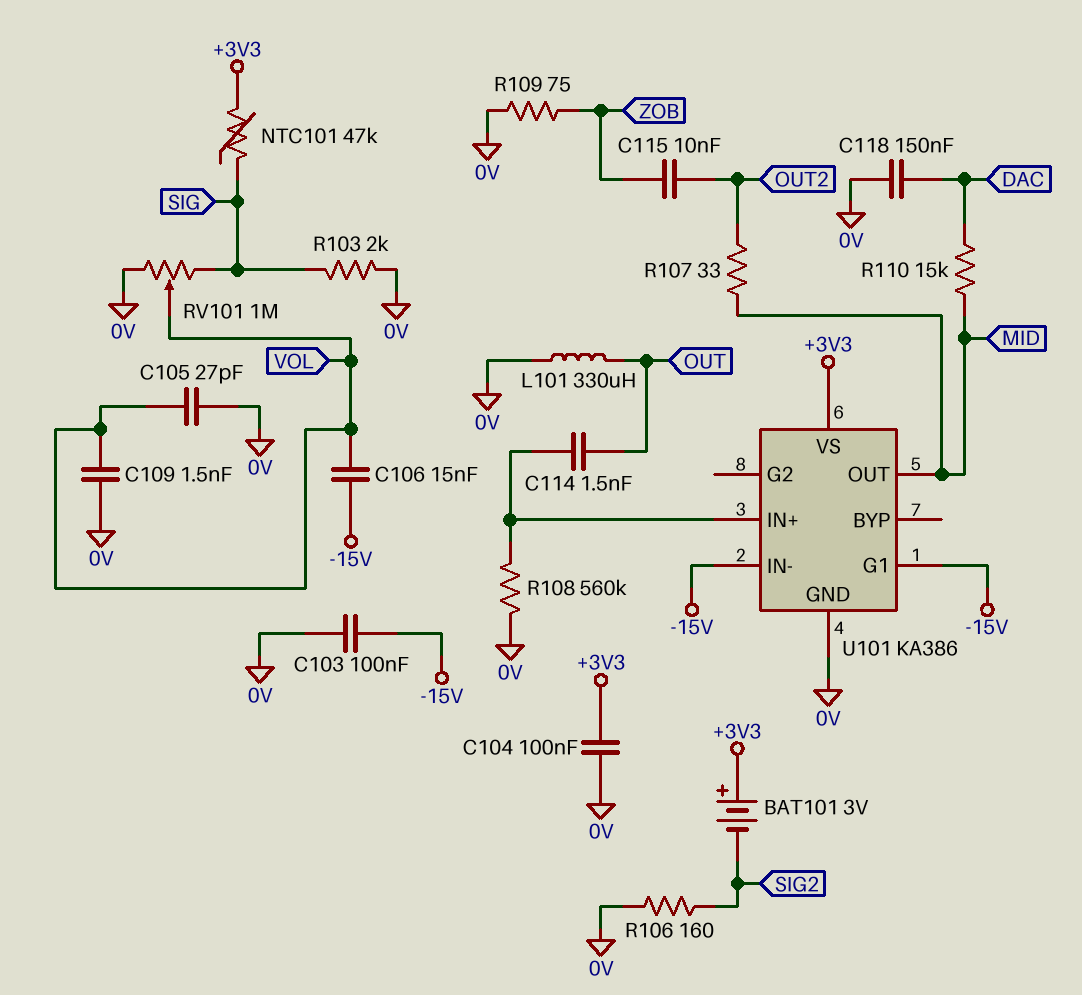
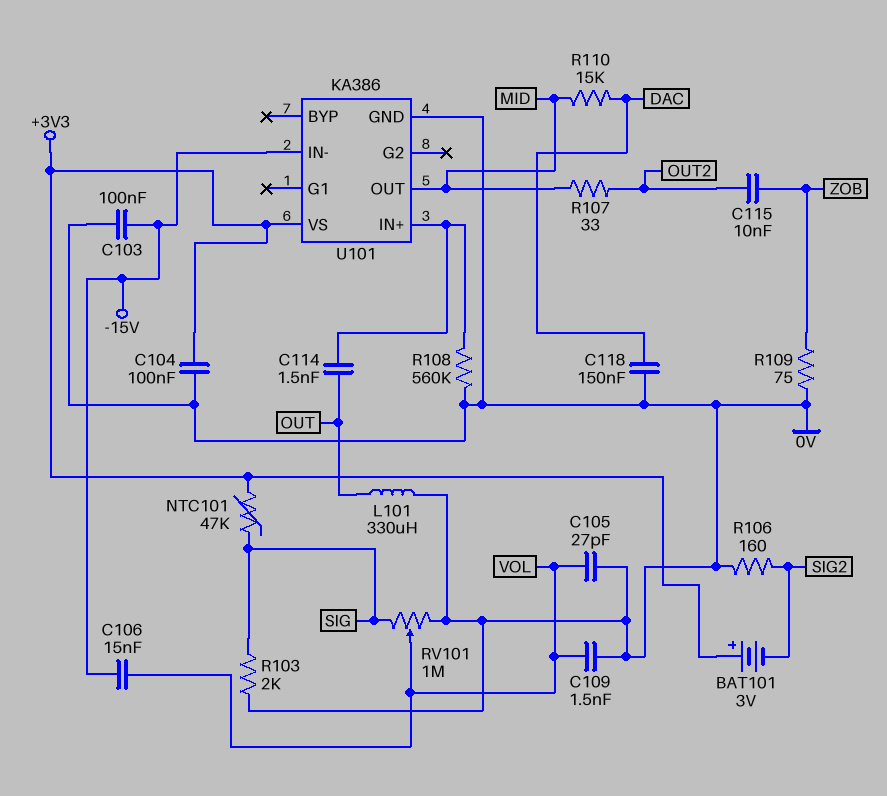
U101 pin G1: -15V -> none

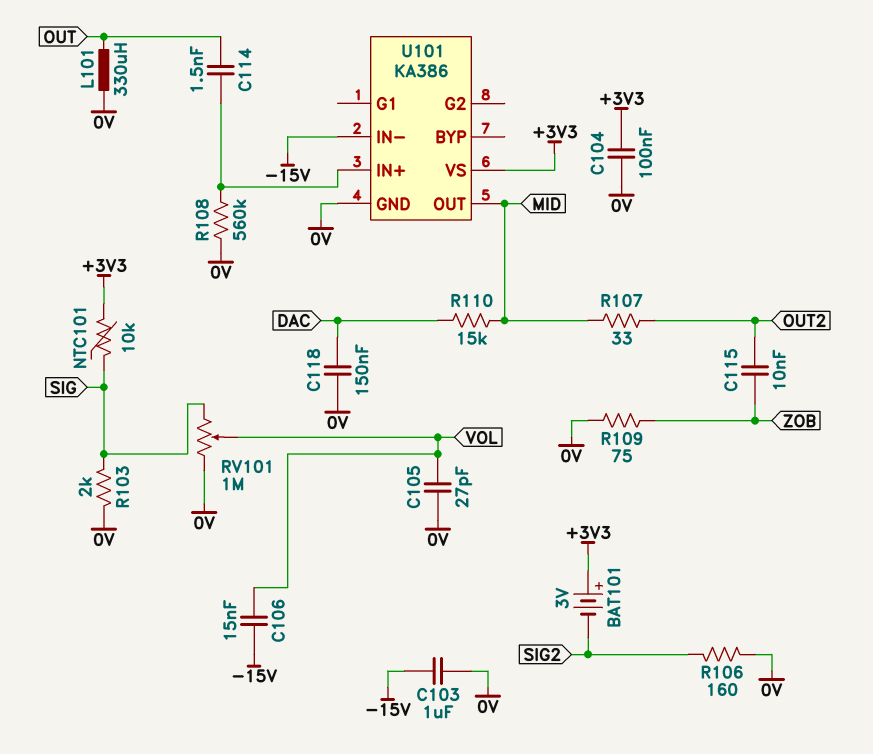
C103: 100nF (-15V, 0V) -> 1uF (-15V, 0V)
C109: 1.5nF (0V, VOL) -> none
NTC101: 47k (+3V3, SIG) -> 10k (+3V3, SIG)

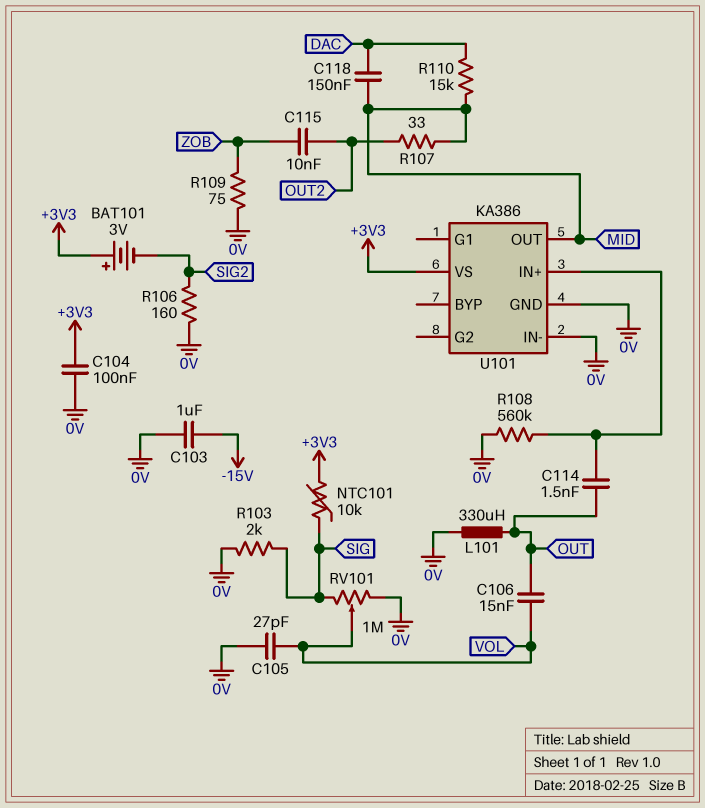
C106: 15nF (-15V, VOL) -> 15nF (OUT, VOL)
C118: 150nF (0V, DAC) -> 150nF (DAC, MID)
U101 pin IN-: -15V -> 0V

